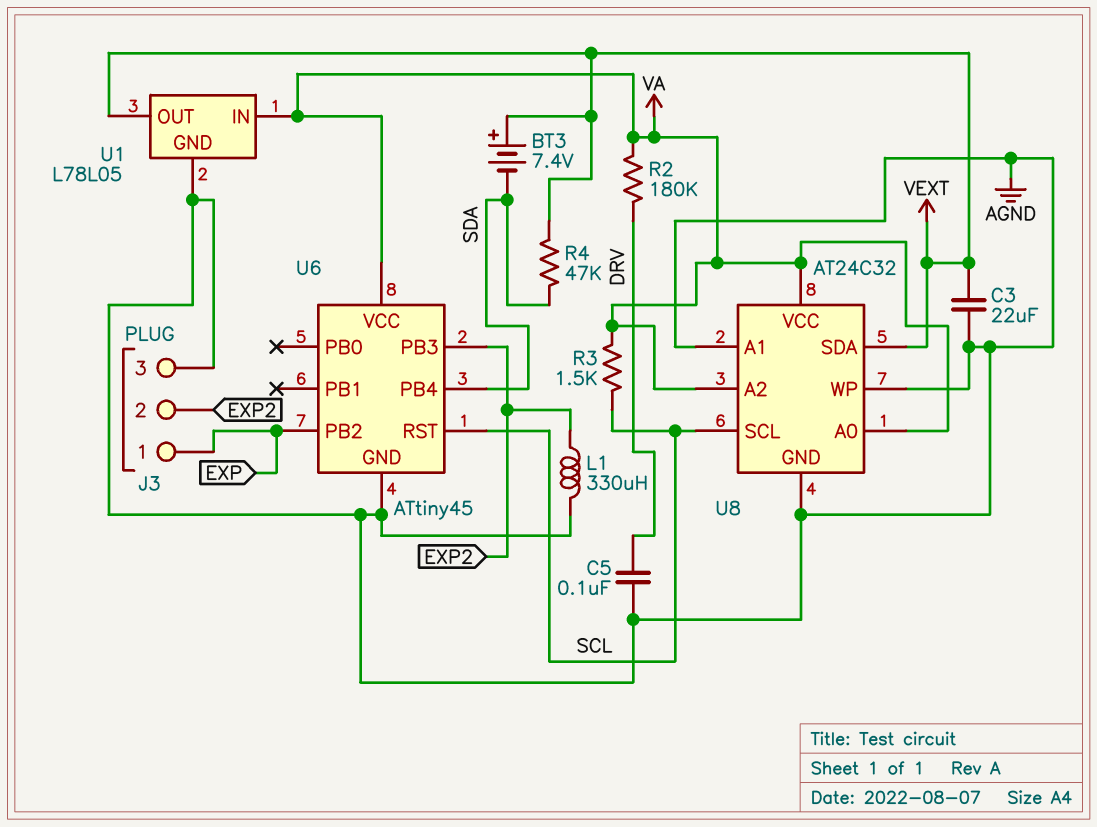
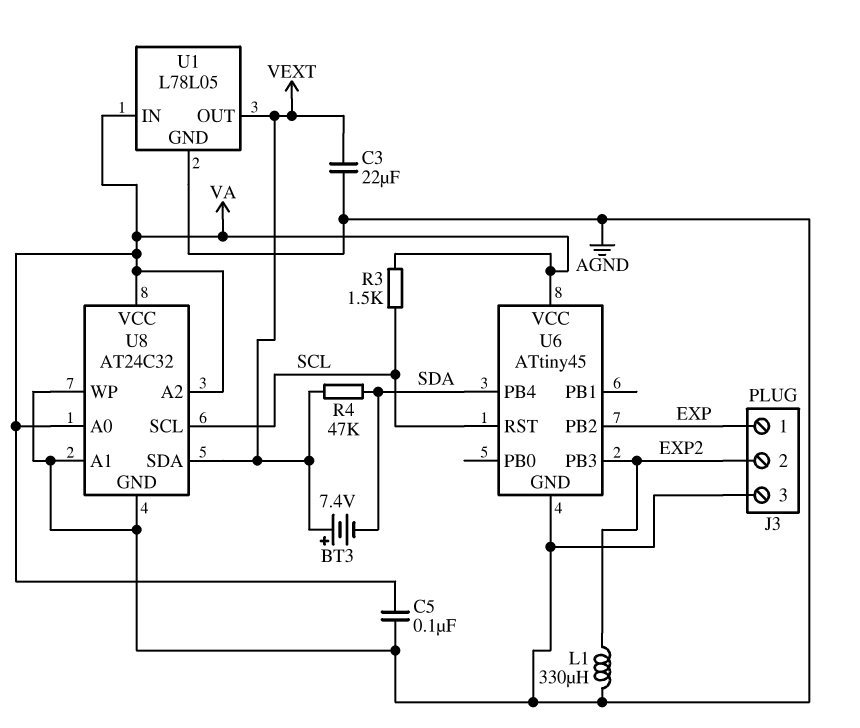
C5: 100nF (AGND, DRV) -> 100nF (AGND, VA)
R2: 180k (DRV, VA) -> none

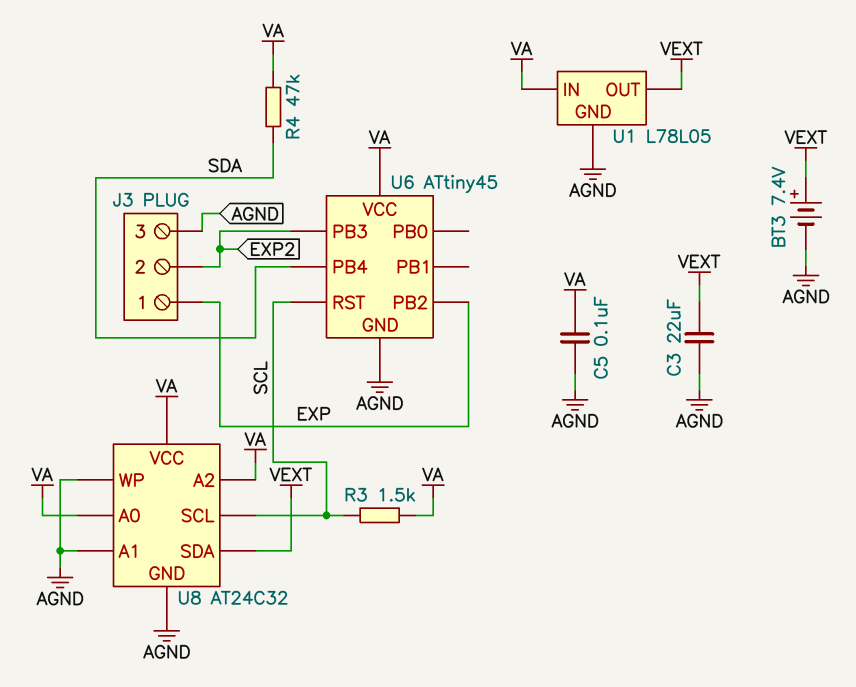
BT3: 7.4V (plus VEXT, minus SDA) -> 7.4V (plus VEXT, minus AGND)
L1: 330uH (AGND, EXP2) -> none
R4: 47k (SDA, VEXT) -> 47k (SDA, VA)

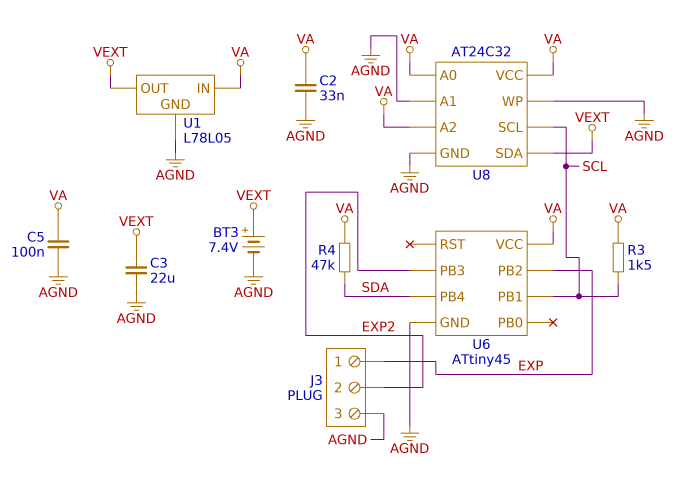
C2: none -> 33nF (AGND, VA)
U6 pin PB1: none -> SCL
U6 pin RST: SCL -> none

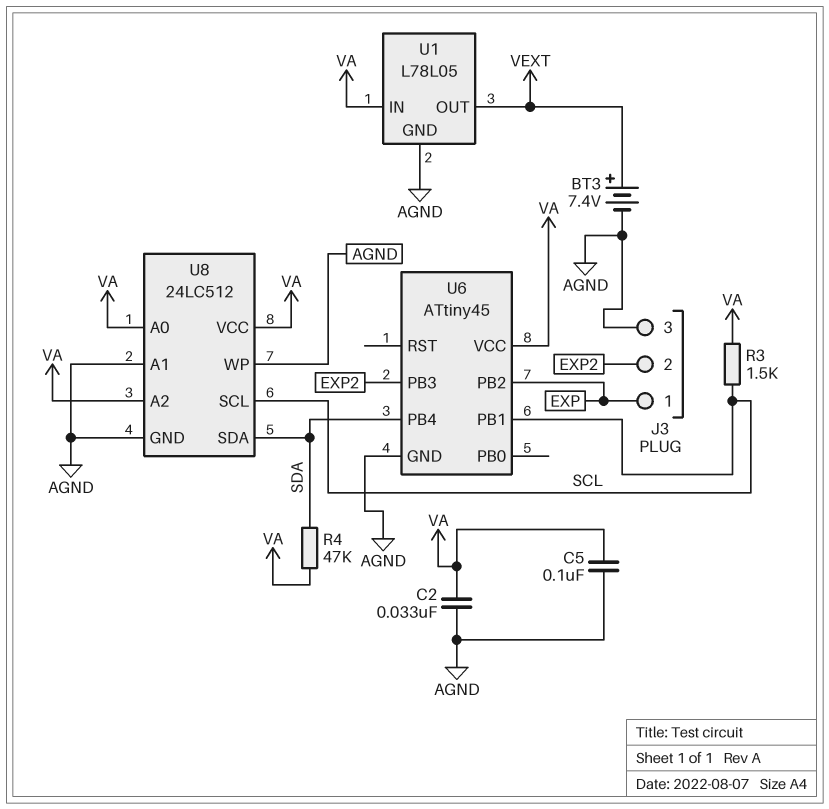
C3: 22uF (AGND, VEXT) -> none
U8: AT24C32 -> 24LC512
U8 pin SDA: VEXT -> SDA

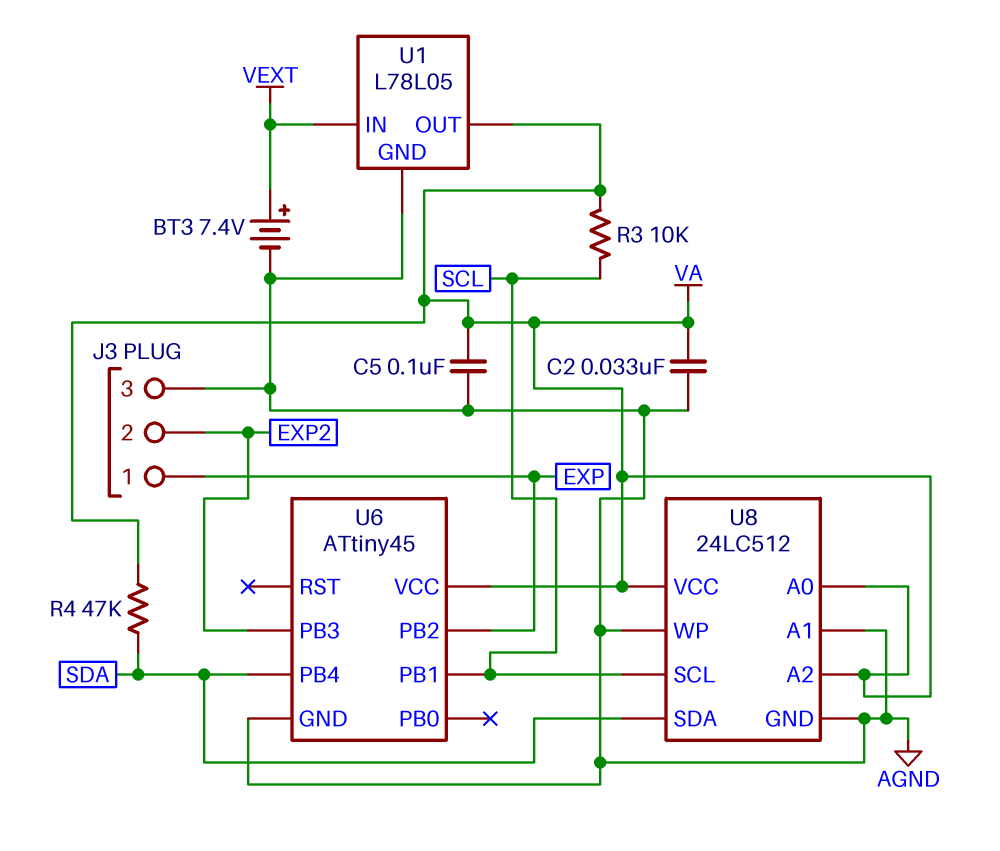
R3: 1.5k (SCL, VA) -> 10k (SCL, VA)
U1 pin IN: VA -> VEXT
U1 pin OUT: VEXT -> VA

